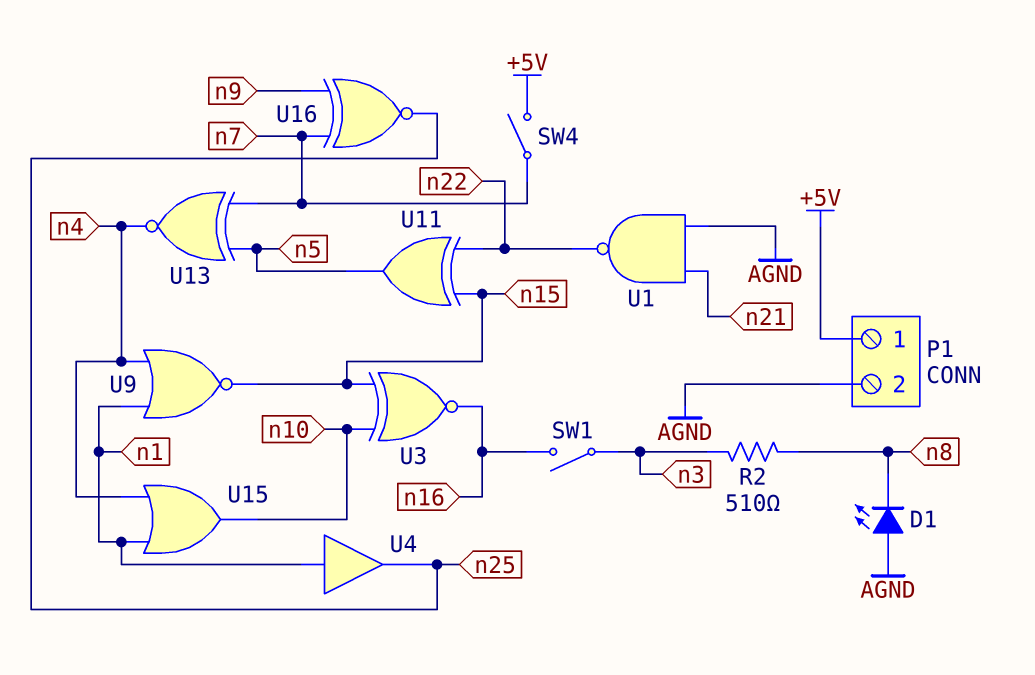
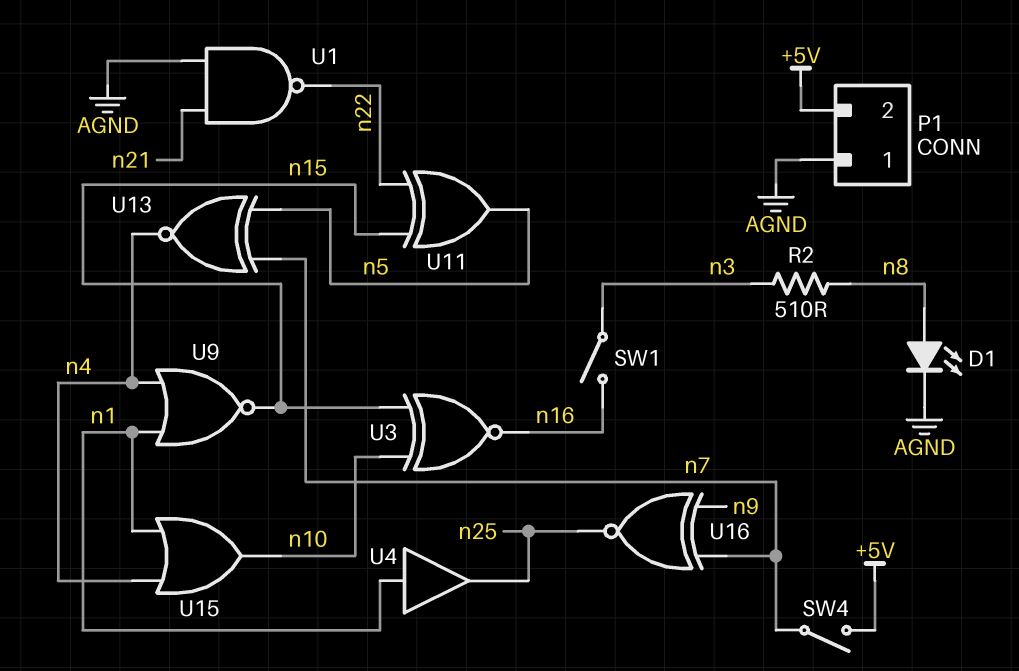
D1: LED (A AGND, K n8) -> LED (A n8, K AGND)
P1 pin 1: +5V -> AGND
P1 pin 2: AGND -> +5V

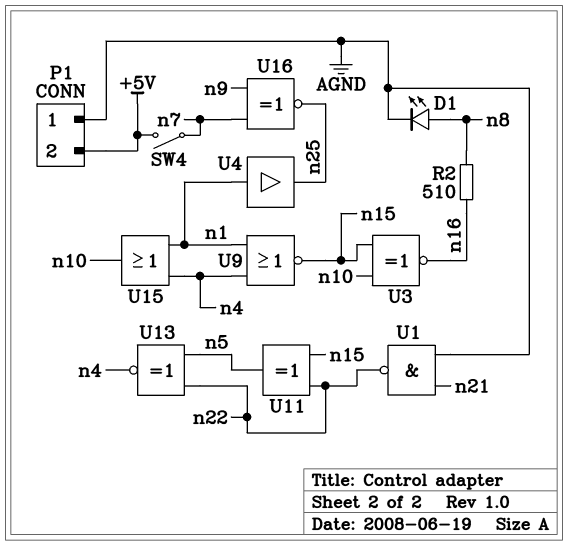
R2: 510 (n3, n8) -> 510 (n8, n16)
SW1: switch (n3, n16) -> none
U13: XNOR (in n5, in n7, out n4) -> XNOR (in n5, in n22, out n4)

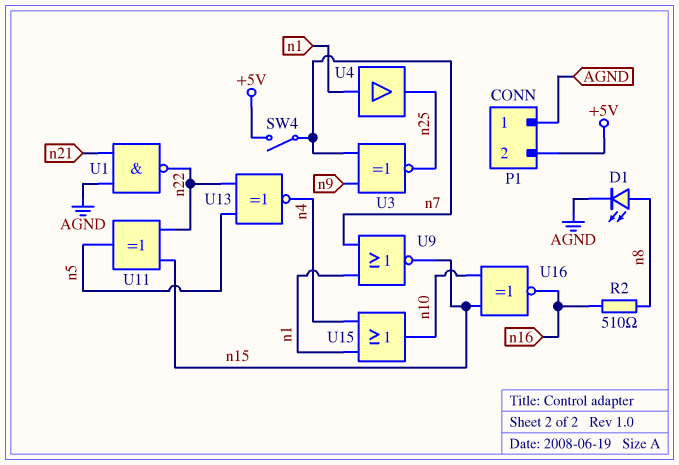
U3: XNOR (in n10, in n15, out n16) -> XNOR (in n7, in n9, out n25)
U9: NOR (in n1, in n4, out n15) -> NOR (in n1, in n7, out n15)
U16: XNOR (in n7, in n9, out n25) -> XNOR (in n10, in n15, out n16)

